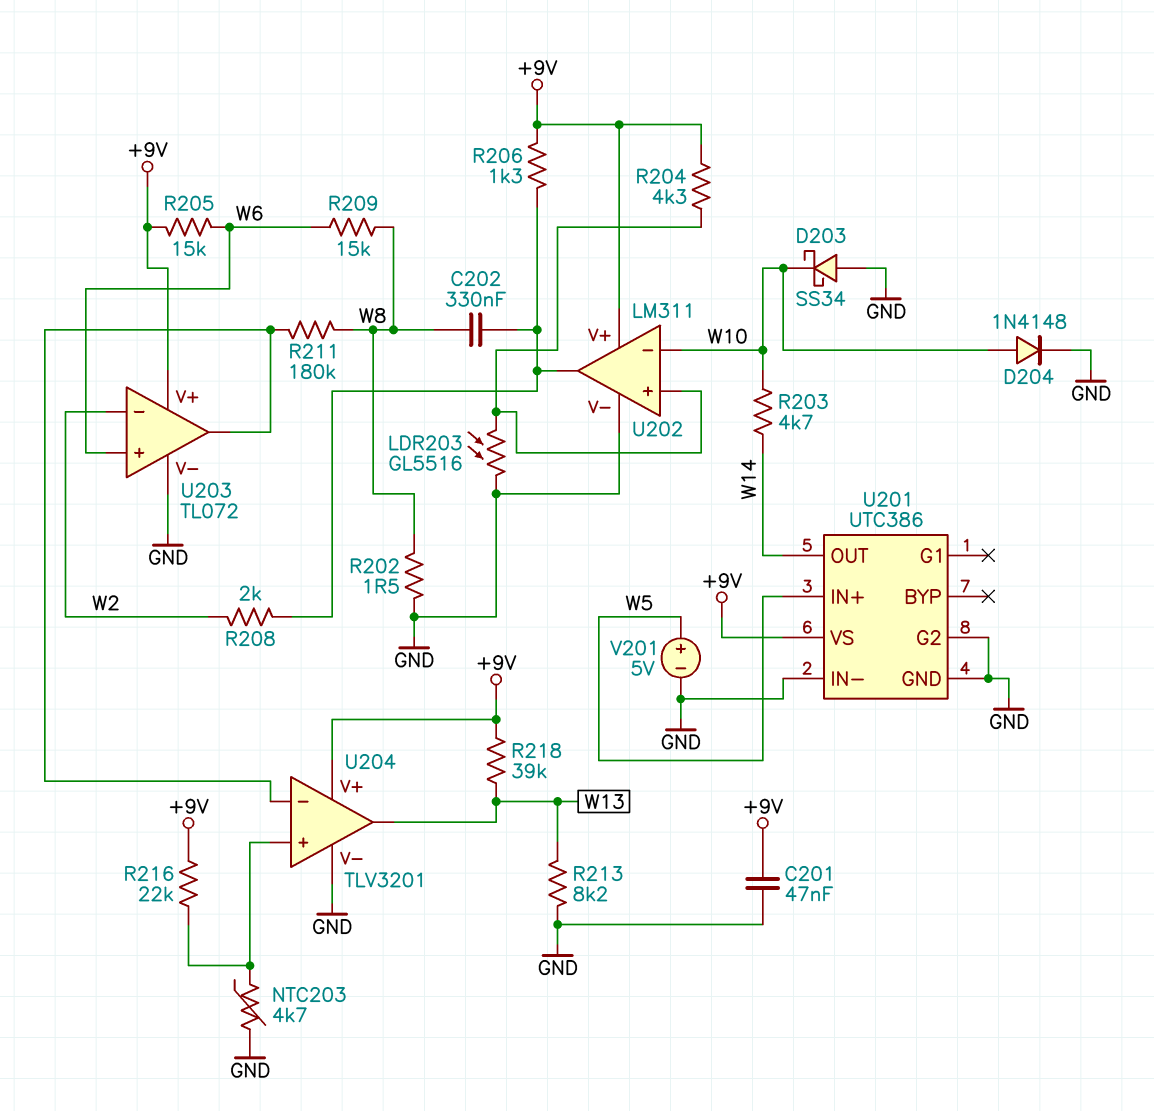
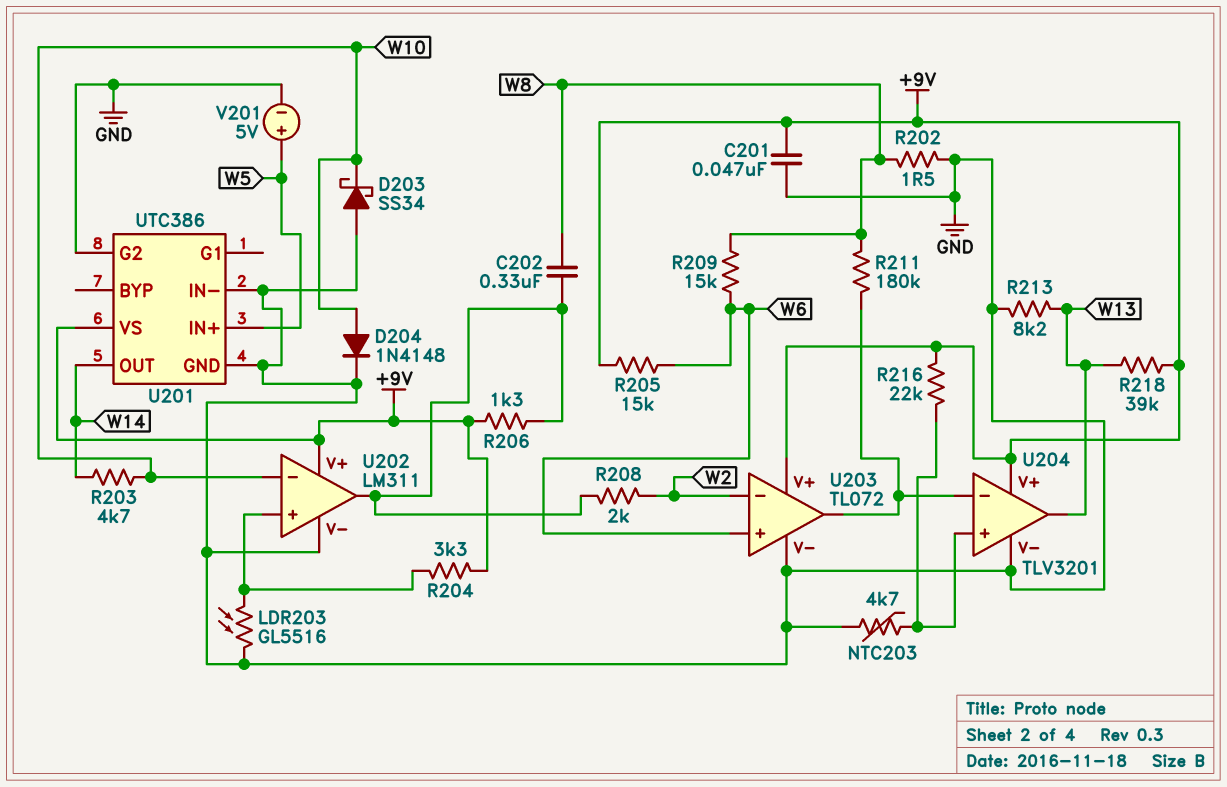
R204: 4.3k (+9V, U202/in+) -> 3.3k (+9V, U202/in+)

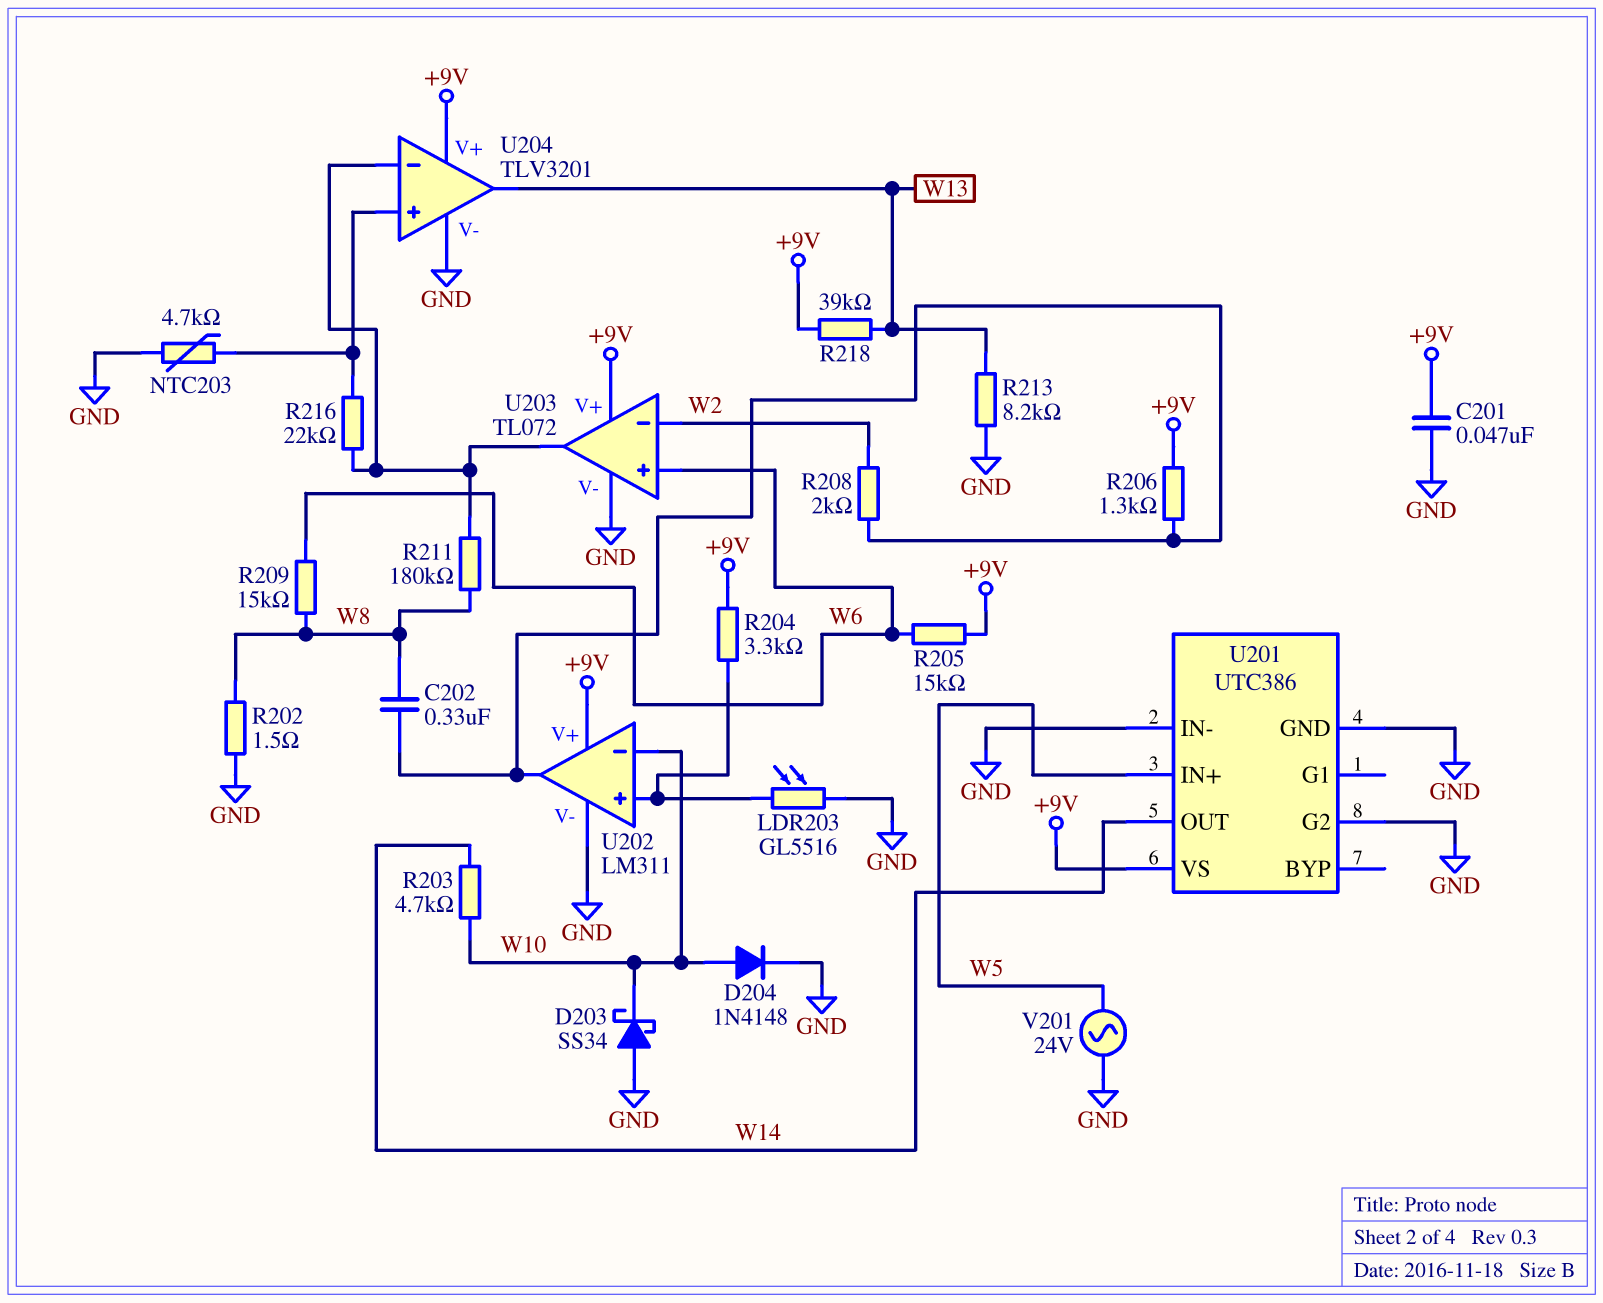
R216: 22k (+9V, U204/in+) -> 22k (U203/out, U204/in+)
V201: 5V (plus W5, minus GND) -> AC 24V (GND, W5)

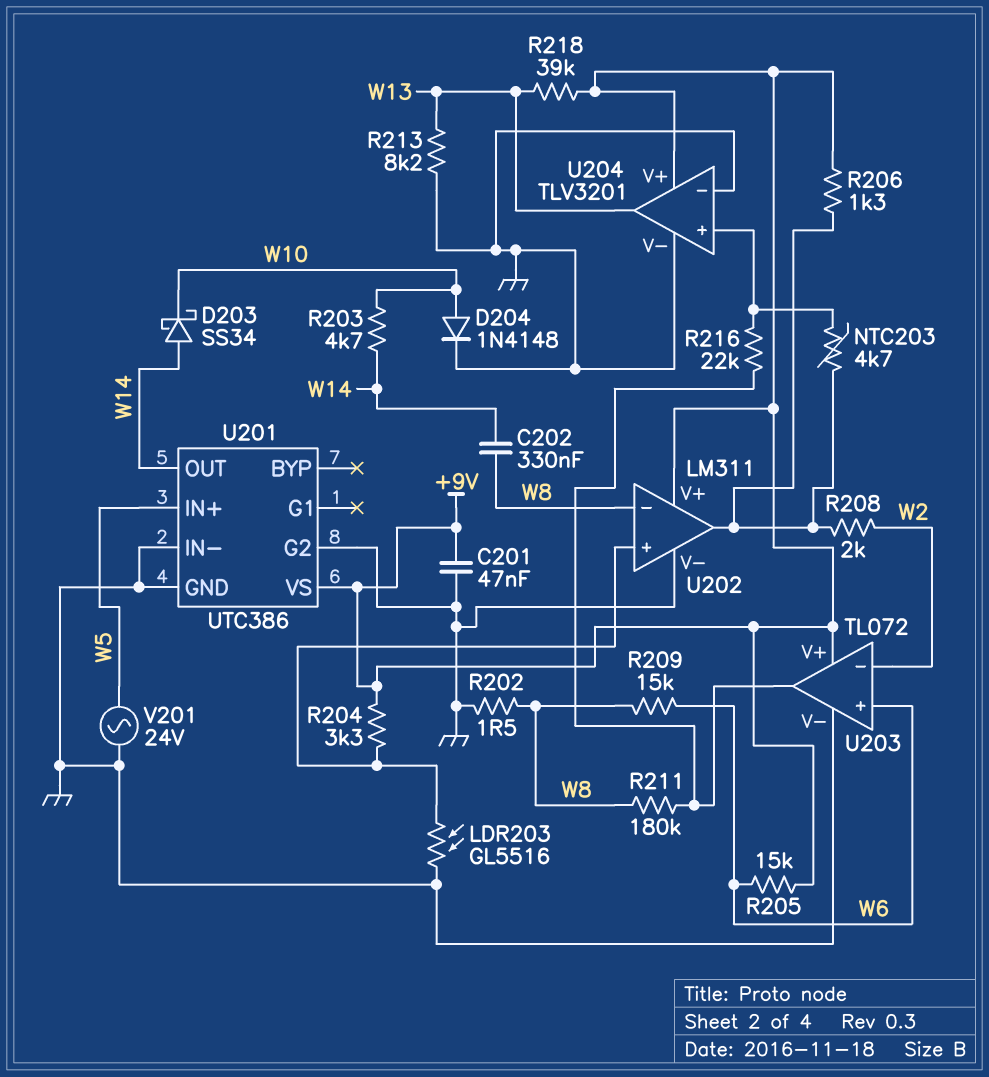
C202: 330nF (U202/out, W8) -> 330nF (W8, W14)
D203: schottky SS34 (A GND, K W10) -> schottky SS34 (A W14, K W10)
NTC203: 4.7k (GND, U204/in+) -> 4.7k (U202/out, U204/in+)
U202 pin in-: W10 -> W8
U204 pin in-: U203/out -> GND

